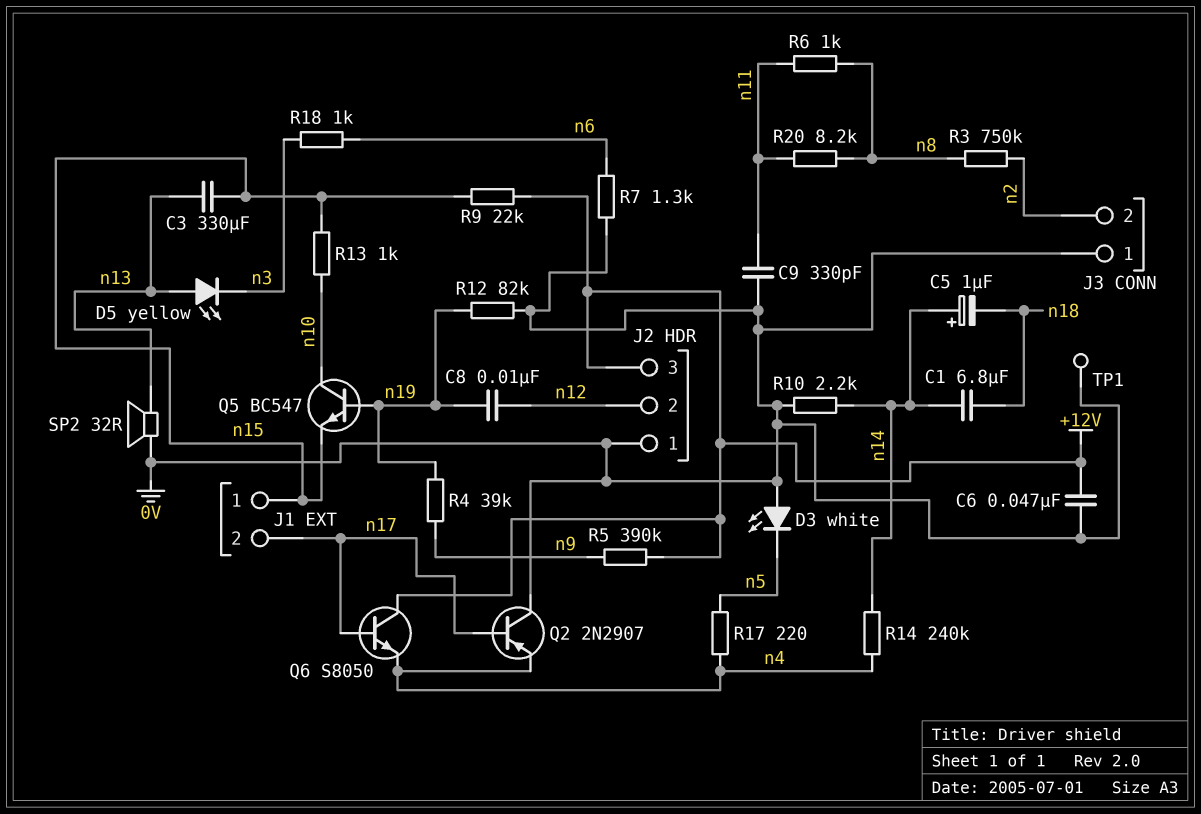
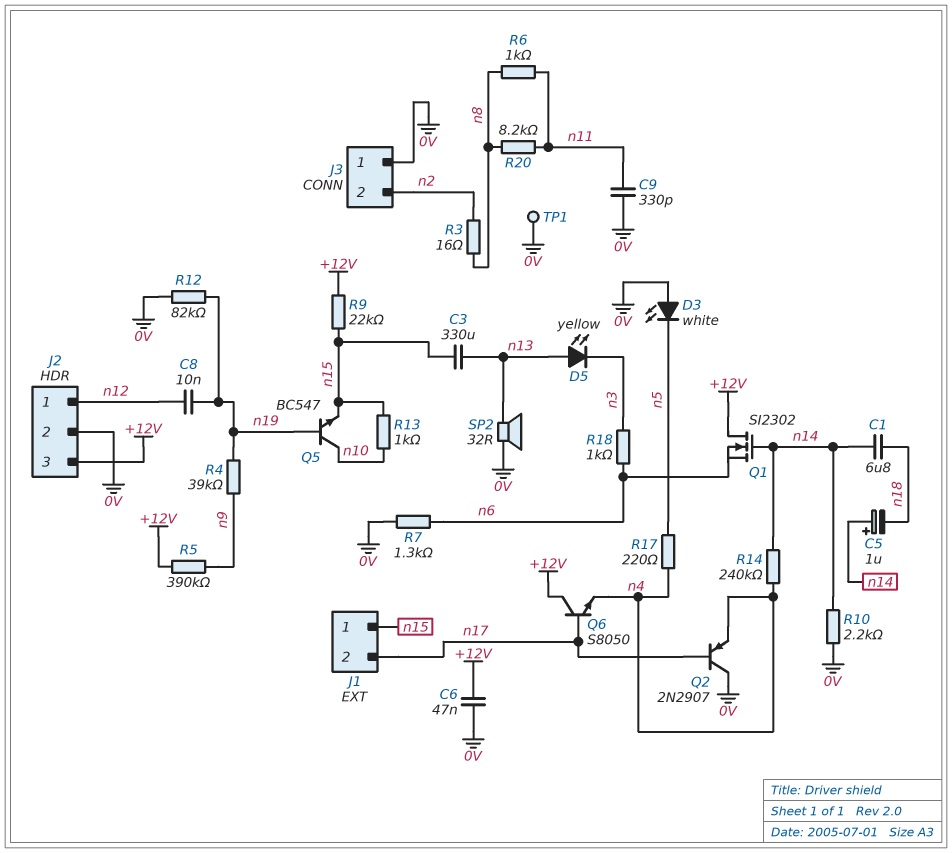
J2 pin 1: 0V -> n12
J2 pin 2: n12 -> 0V
Q1: none -> NMOS SI2302 (G n14, D +12V, S n6)
R3: 750k (n2, n8) -> 16 (n2, n8)

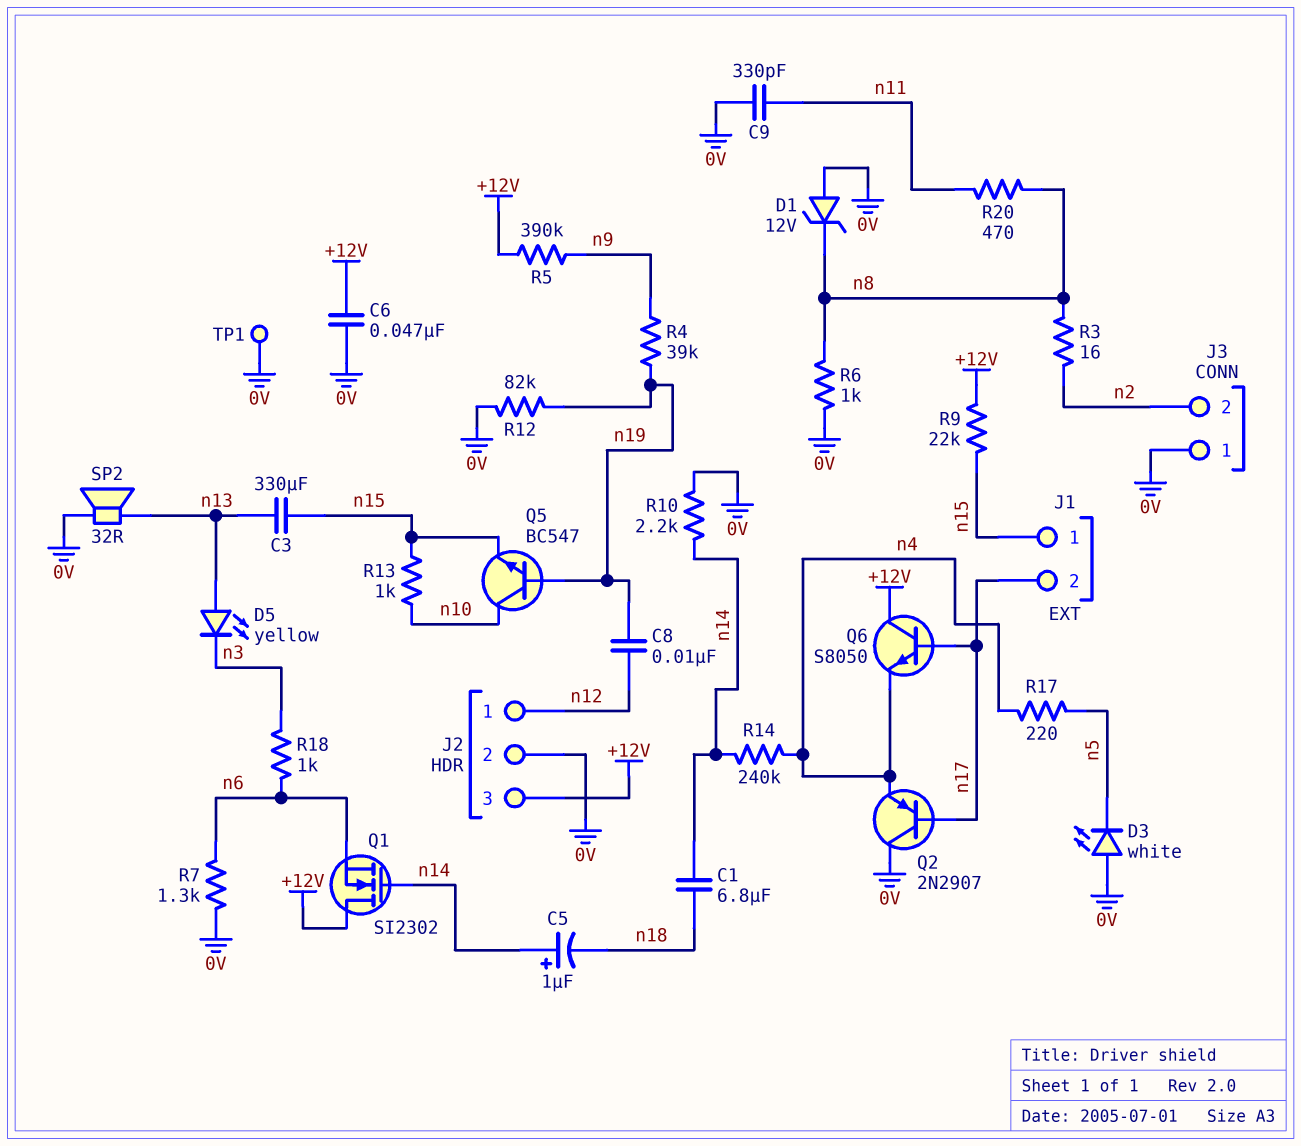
D1: none -> zener 12V (A 0V, K n8)
R6: 1k (n8, n11) -> 1k (0V, n8)
R20: 8.2k (n8, n11) -> 470 (n8, n11)

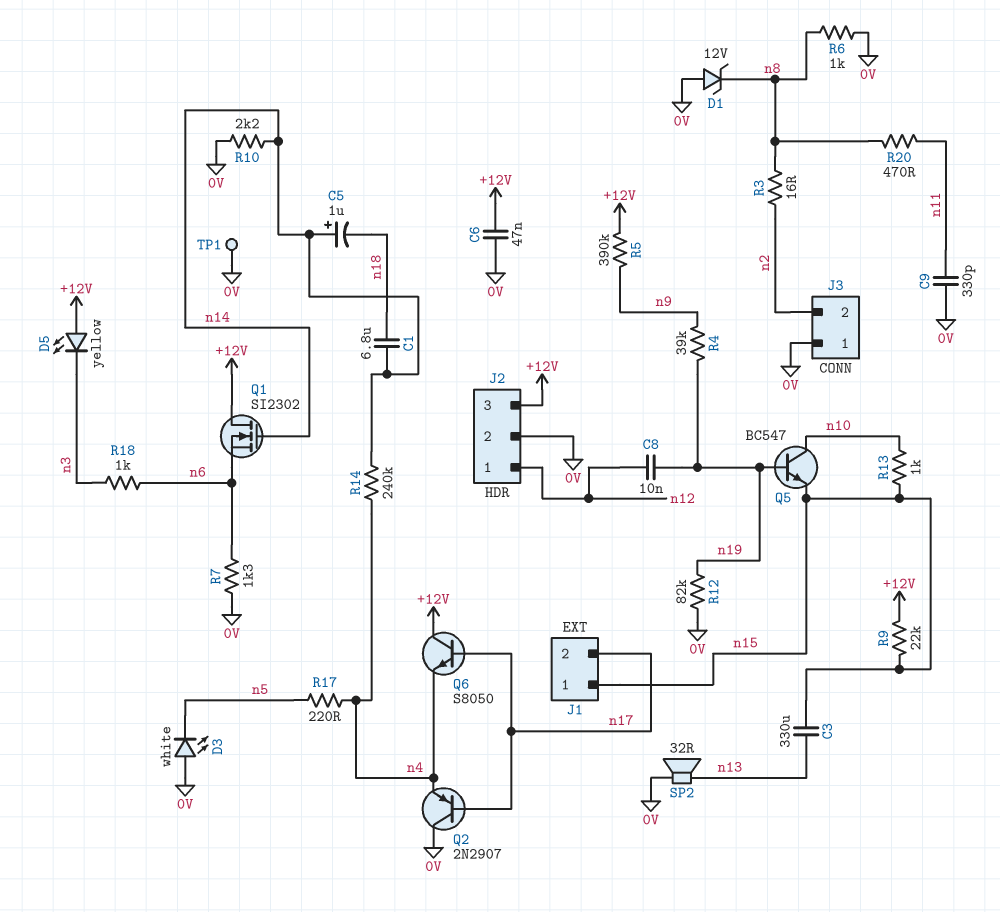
D5: LED yellow (A n13, K n3) -> LED yellow (A +12V, K n3)

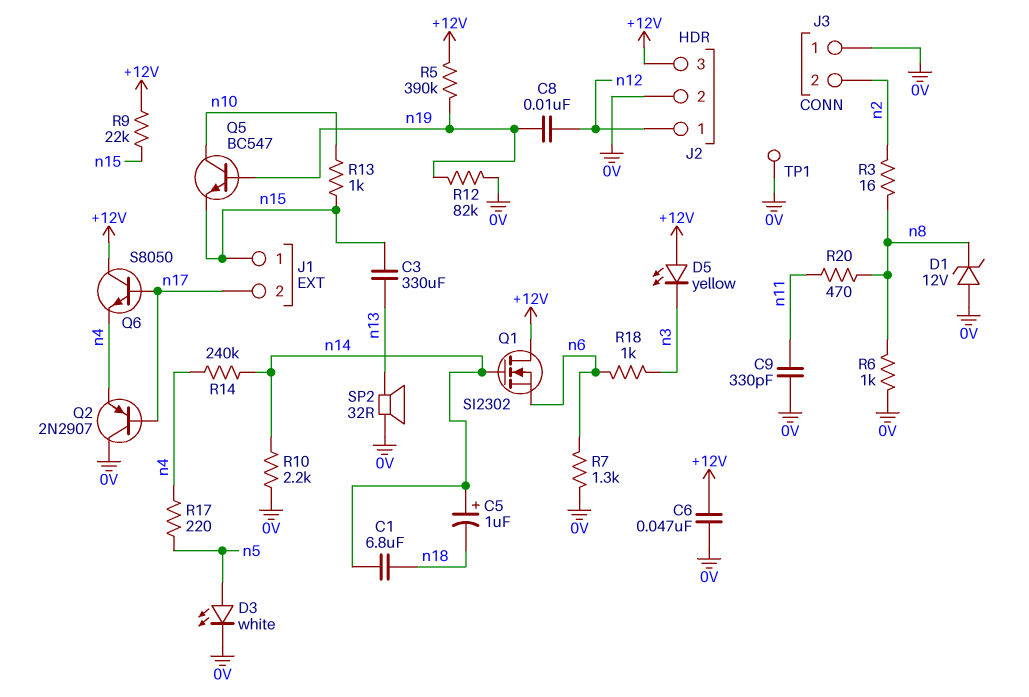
D3: LED white (A 0V, K n5) -> LED white (A n5, K 0V)
R4: 39k (n9, n19) -> none
R5: 390k (+12V, n9) -> 390k (+12V, n19)

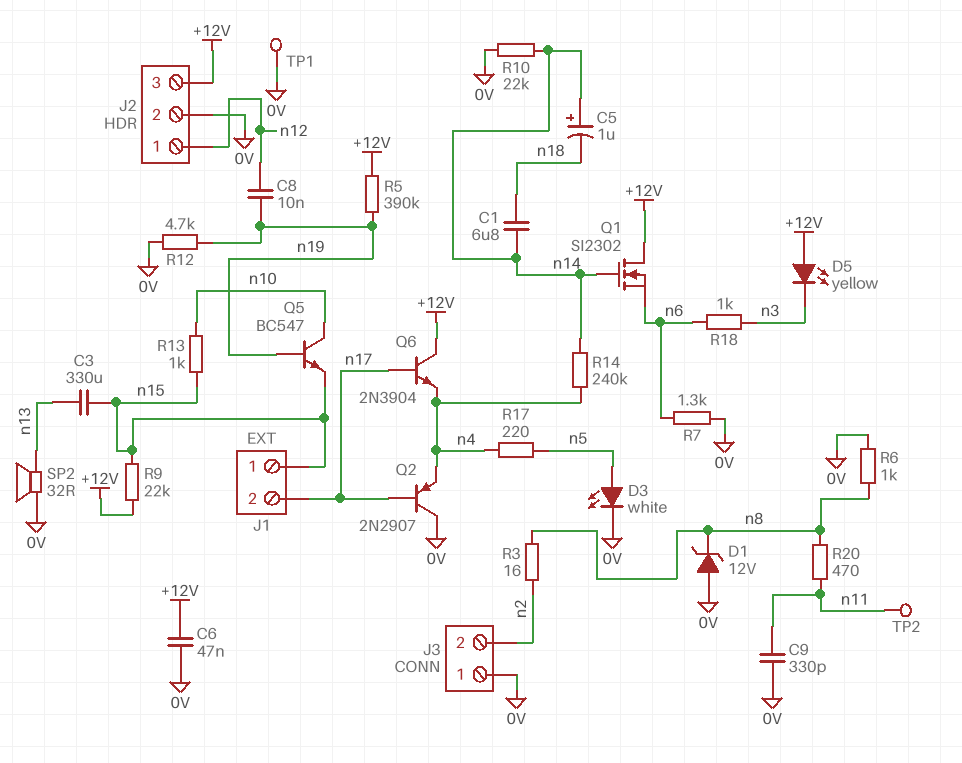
Q6: NPN S8050 (B n17, C +12V, E n4) -> NPN 2N3904 (B n17, C +12V, E n4)
R10: 2.2k (0V, n14) -> 22k (0V, n14)
R12: 82k (0V, n19) -> 4.7k (0V, n19)
TP2: none -> test point (n11)

